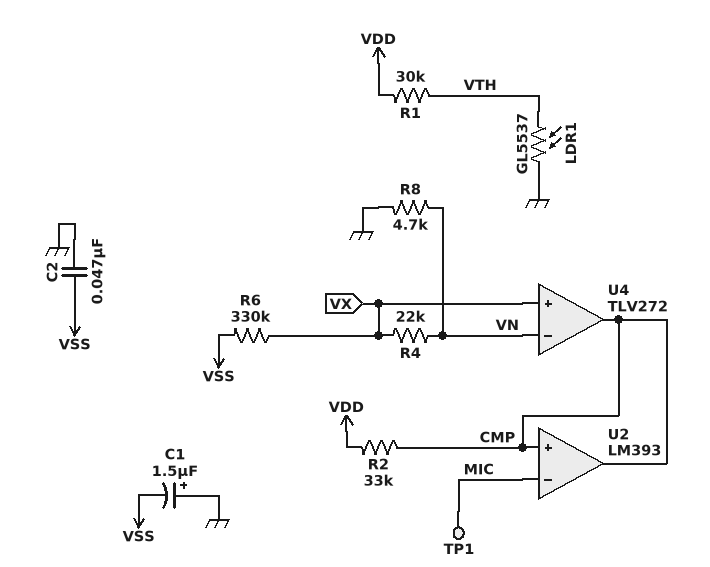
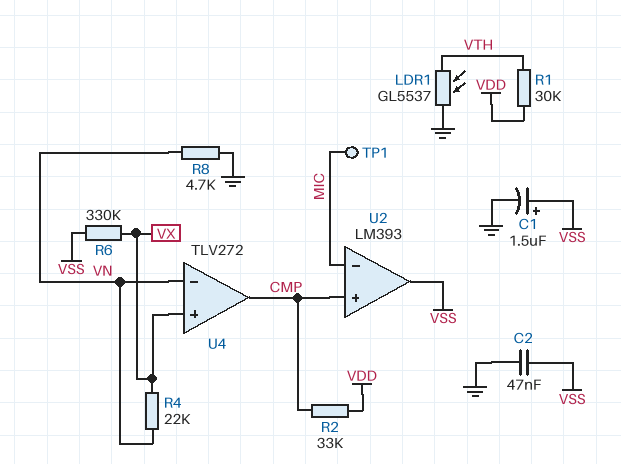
C1: 1.5uF (plus GND, minus VSS) -> 1.5uF (plus VSS, minus GND)
U2 pin out: CMP -> VSS

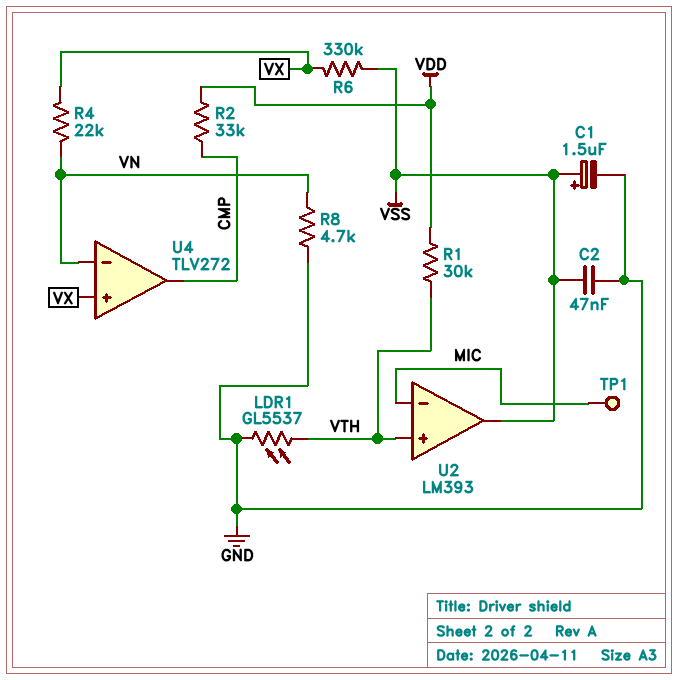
U2 pin in+: CMP -> VTH

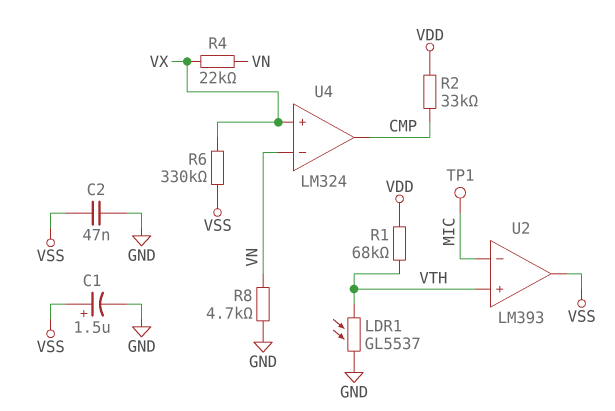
R1: 30k (VDD, VTH) -> 68k (VDD, VTH)
U4: TLV272 -> LM324

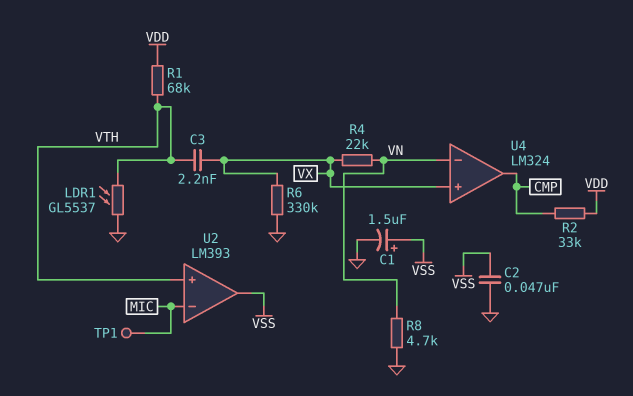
C3: none -> 2.2nF (VTH, VX)
R6: 330k (VSS, VX) -> 330k (GND, VX)

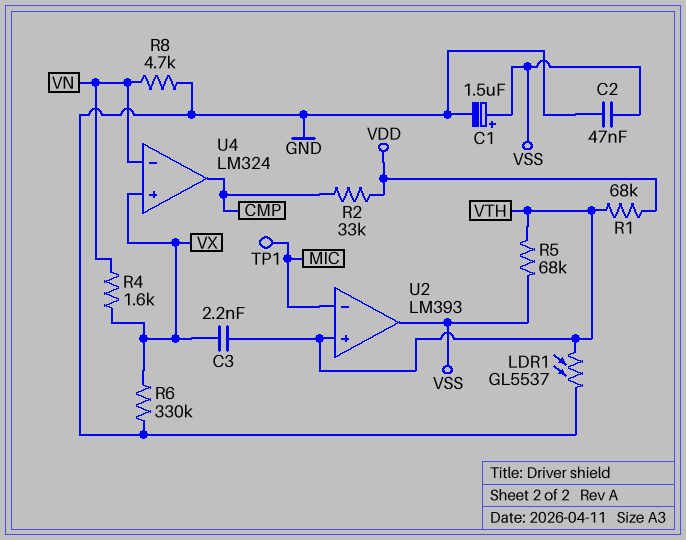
R4: 22k (VN, VX) -> 1.6k (VN, VX)
R5: none -> 68k (VSS, VTH)

